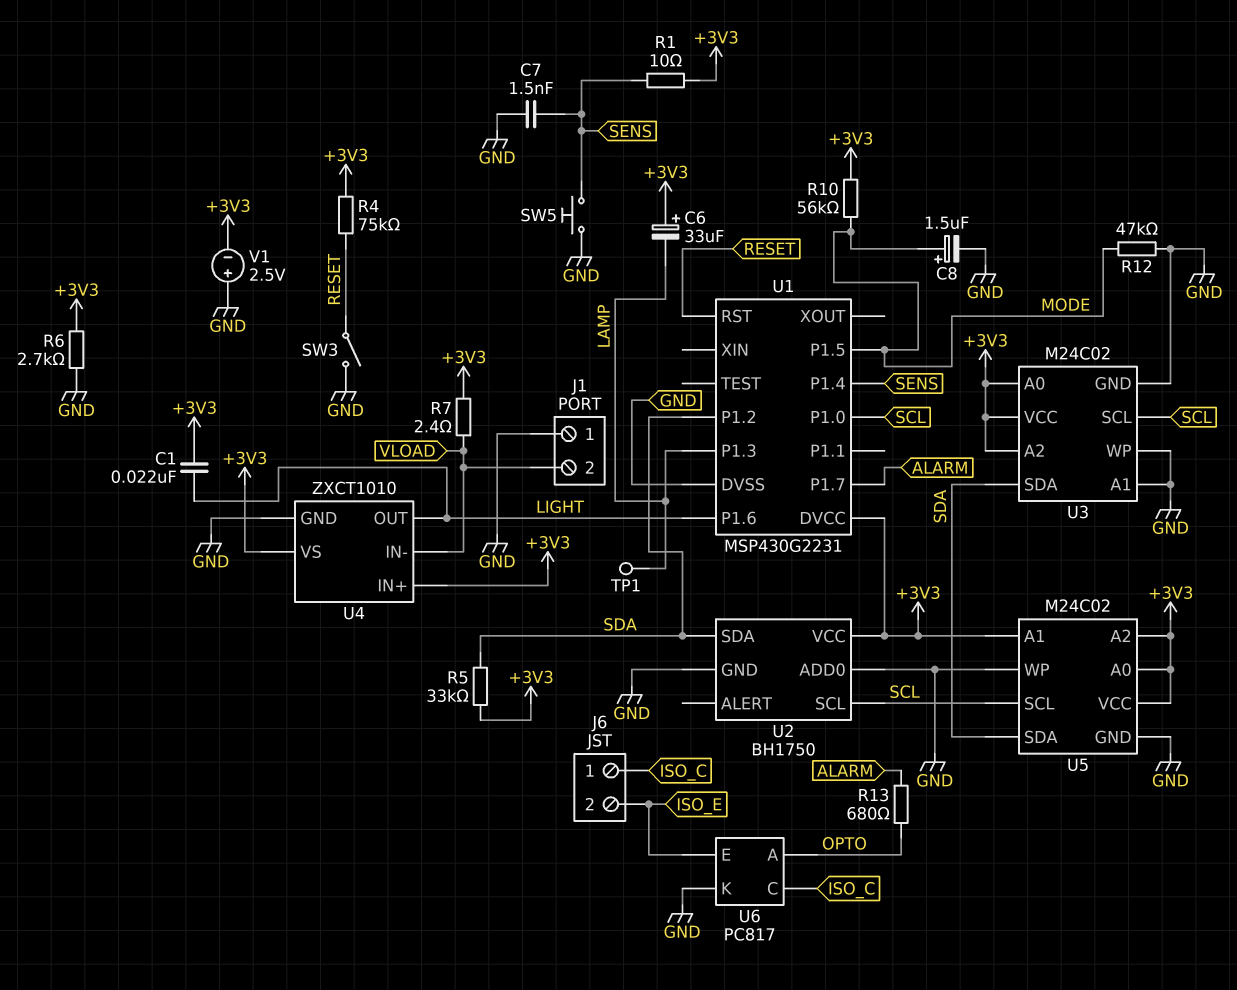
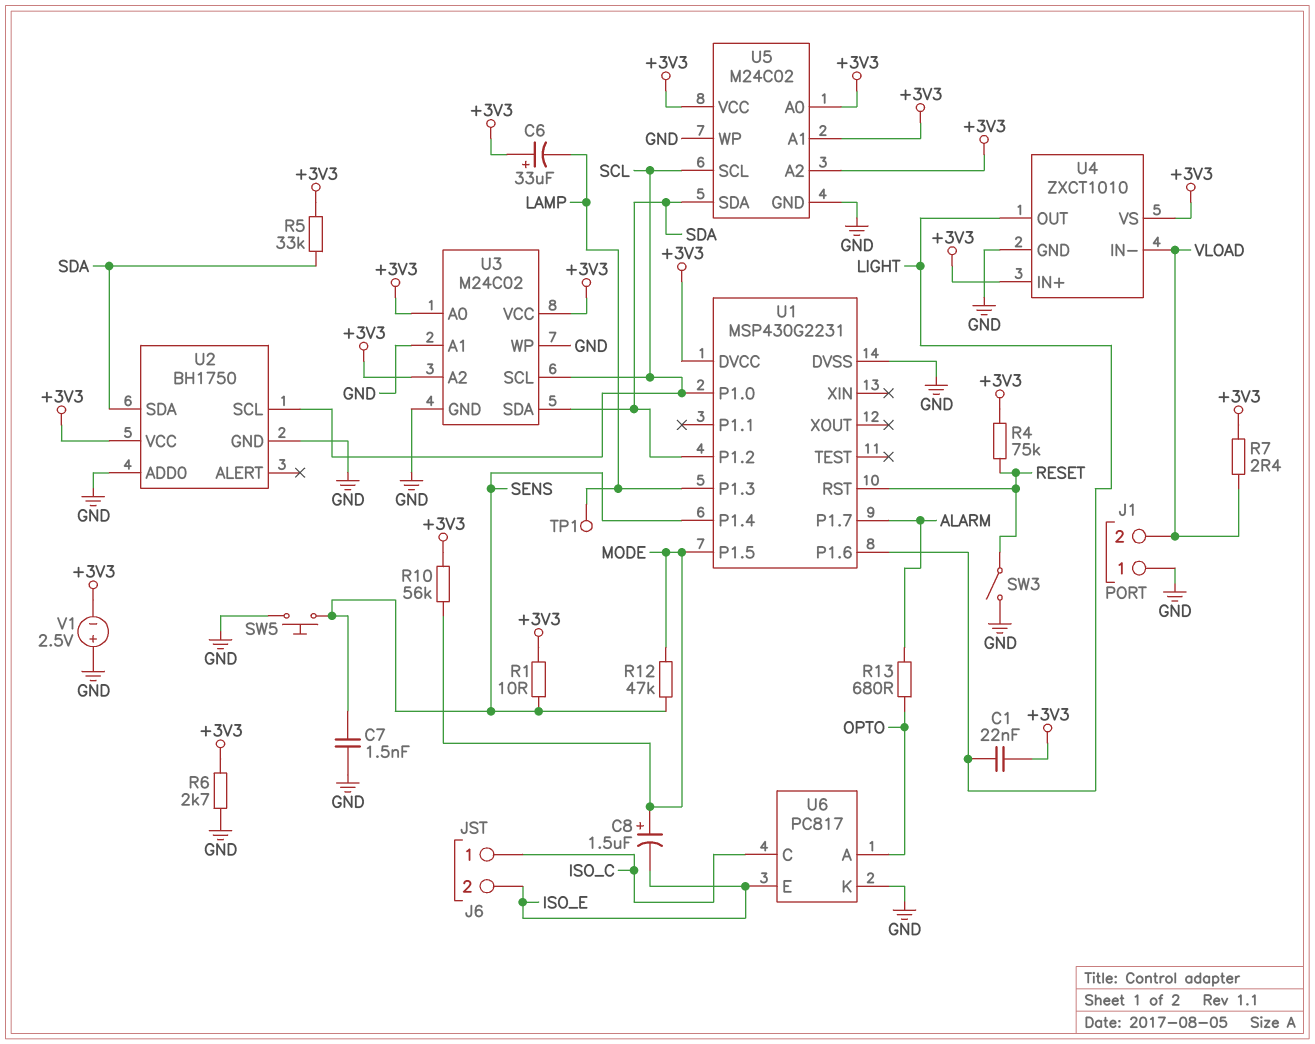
C8: 1.5uF (plus MODE, minus GND) -> 1.5uF (plus MODE, minus ISO_E)
R12: 47k (GND, MODE) -> 47k (MODE, SENS)

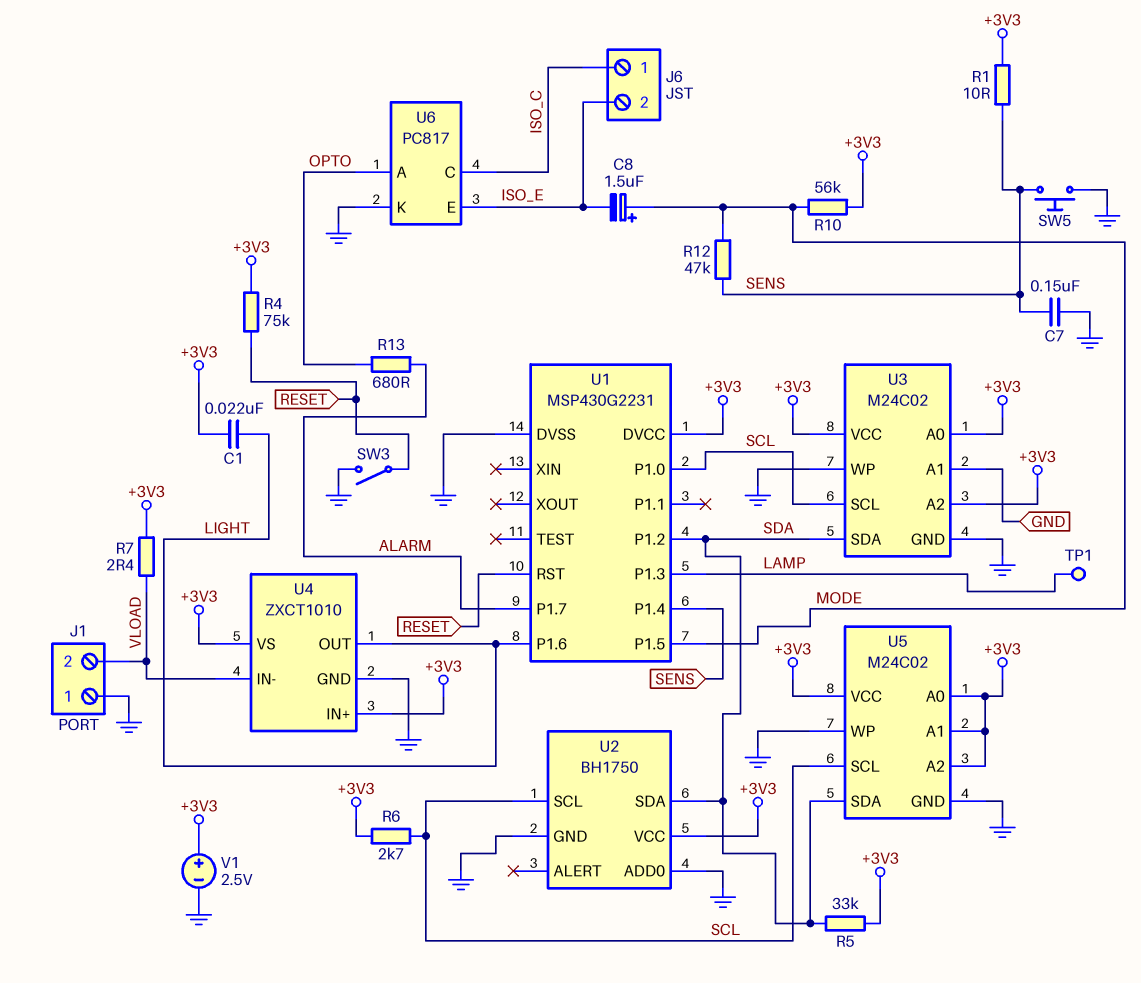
C6: 33uF (plus +3V3, minus LAMP) -> none
C7: 1.5nF (GND, SENS) -> 150nF (GND, SENS)
R6: 2.7k (+3V3, GND) -> 2.7k (+3V3, SCL)
V1: 2.5V (plus GND, minus +3V3) -> 2.5V (plus +3V3, minus GND)

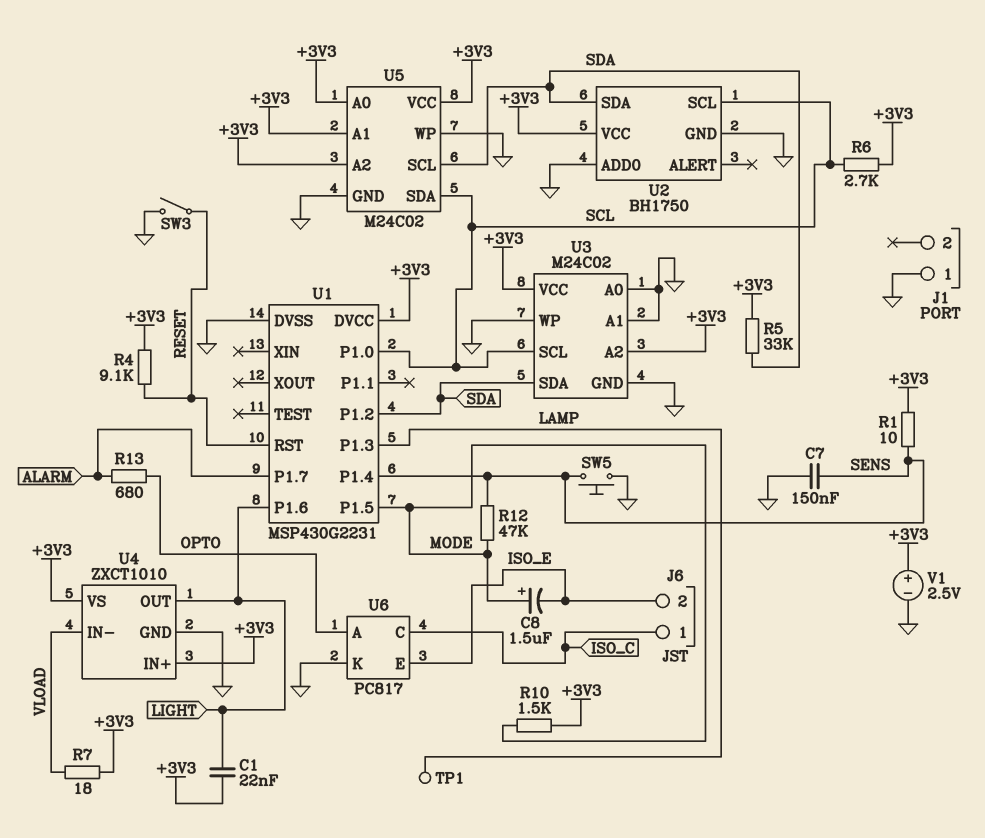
J1 pin 2: VLOAD -> none
R4: 75k (+3V3, RESET) -> 9.1k (+3V3, RESET)
R7: 2.4 (+3V3, VLOAD) -> 18 (+3V3, VLOAD)
R10: 56k (+3V3, MODE) -> 1.5k (+3V3, MODE)
U3 pin A0: +3V3 -> GND
U5 pin SCL: SCL -> SDA
U5 pin SDA: SDA -> SCL

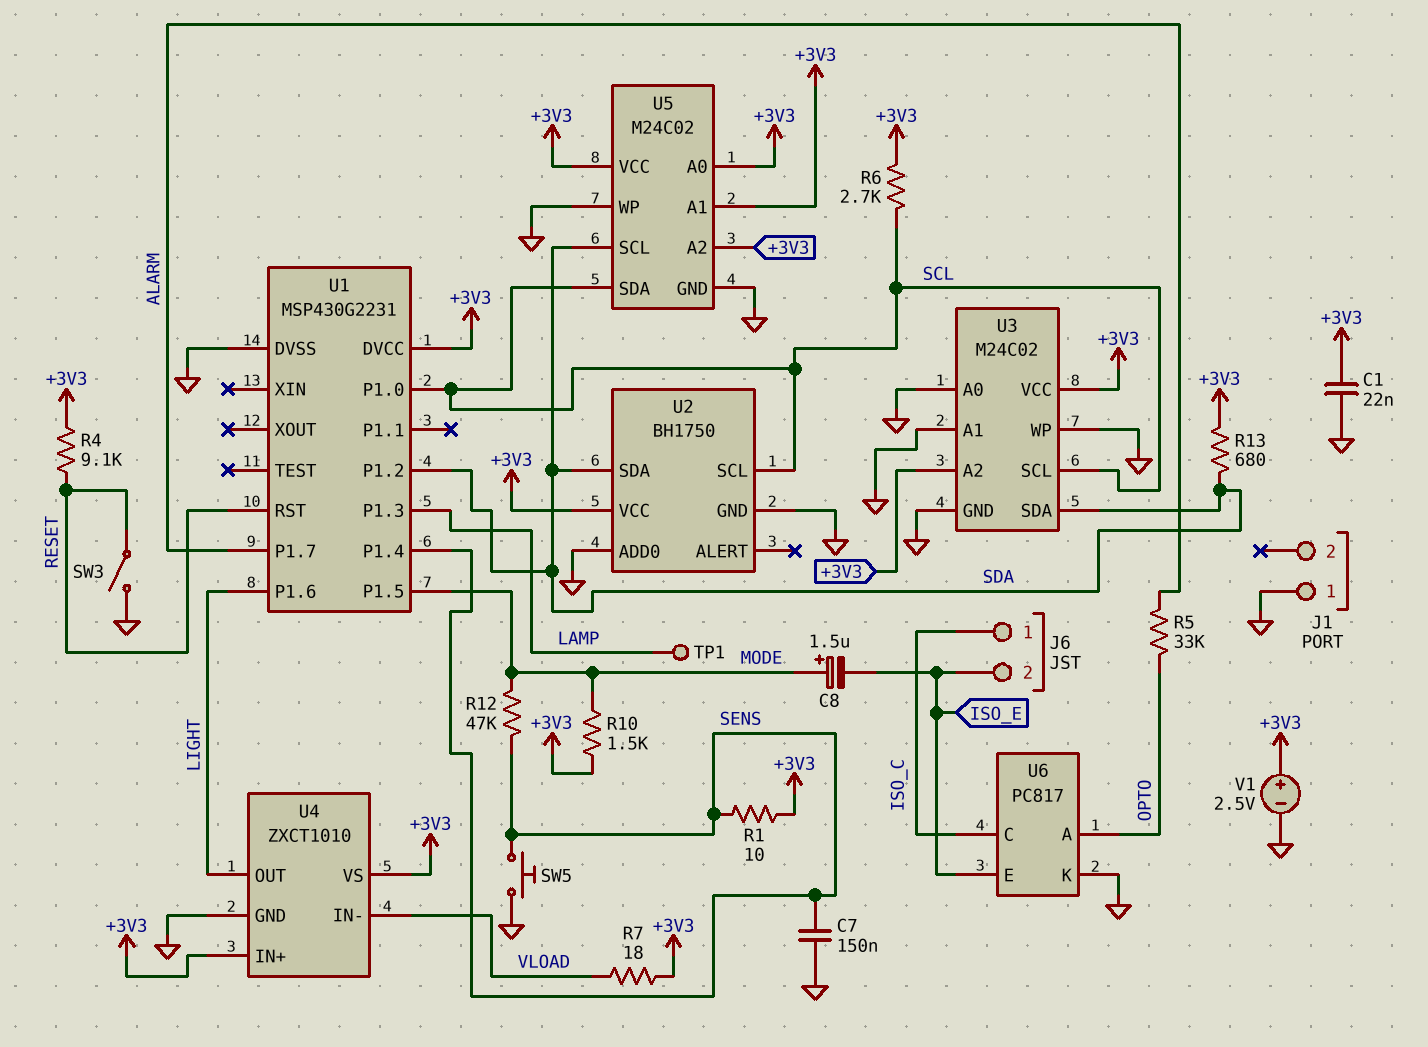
C1: 22nF (+3V3, LIGHT) -> 22nF (+3V3, GND)
R5: 33k (+3V3, SDA) -> 33k (ALARM, OPTO)
R13: 680 (ALARM, OPTO) -> 680 (+3V3, SDA)

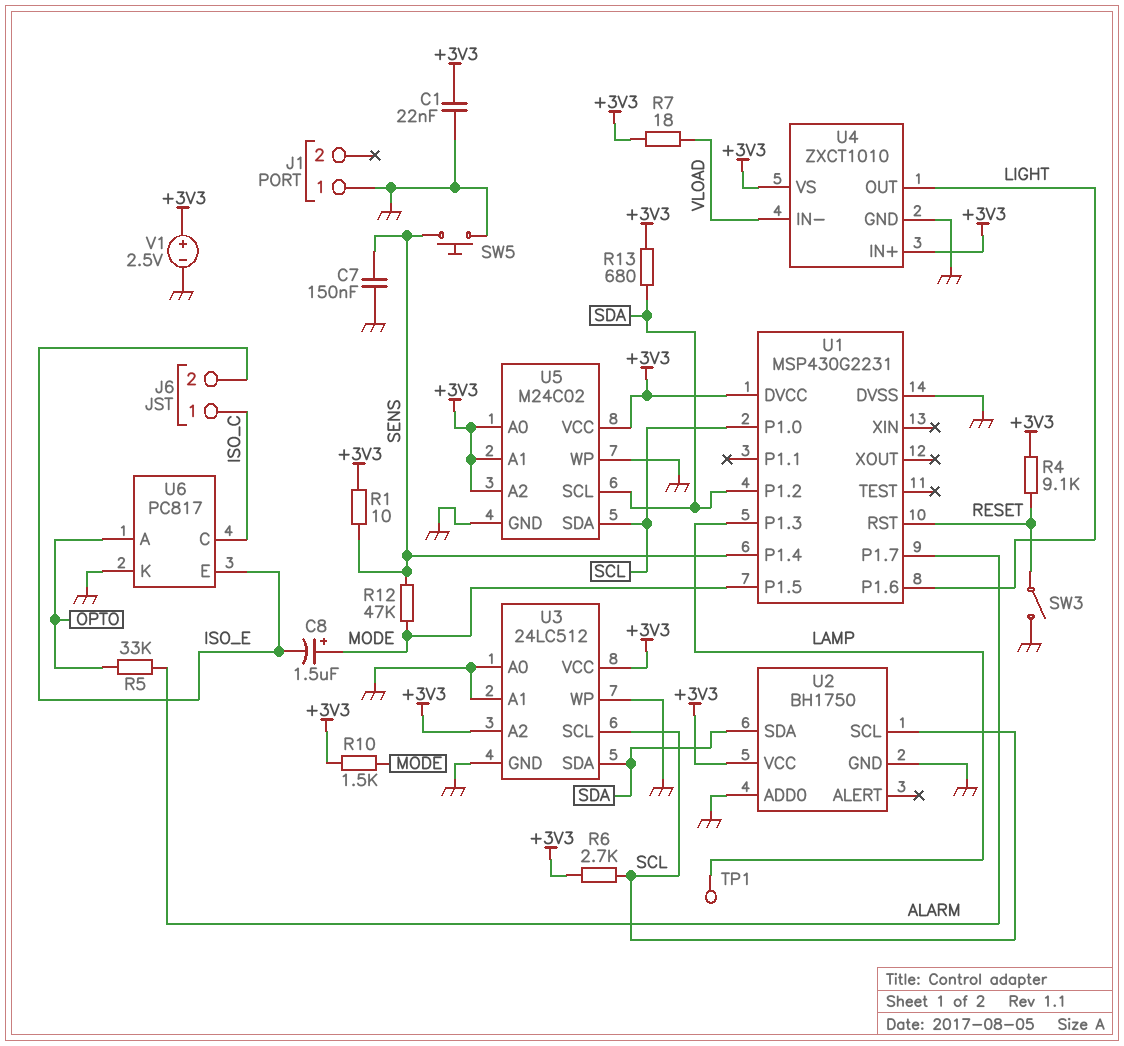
U3: M24C02 -> 24LC512

